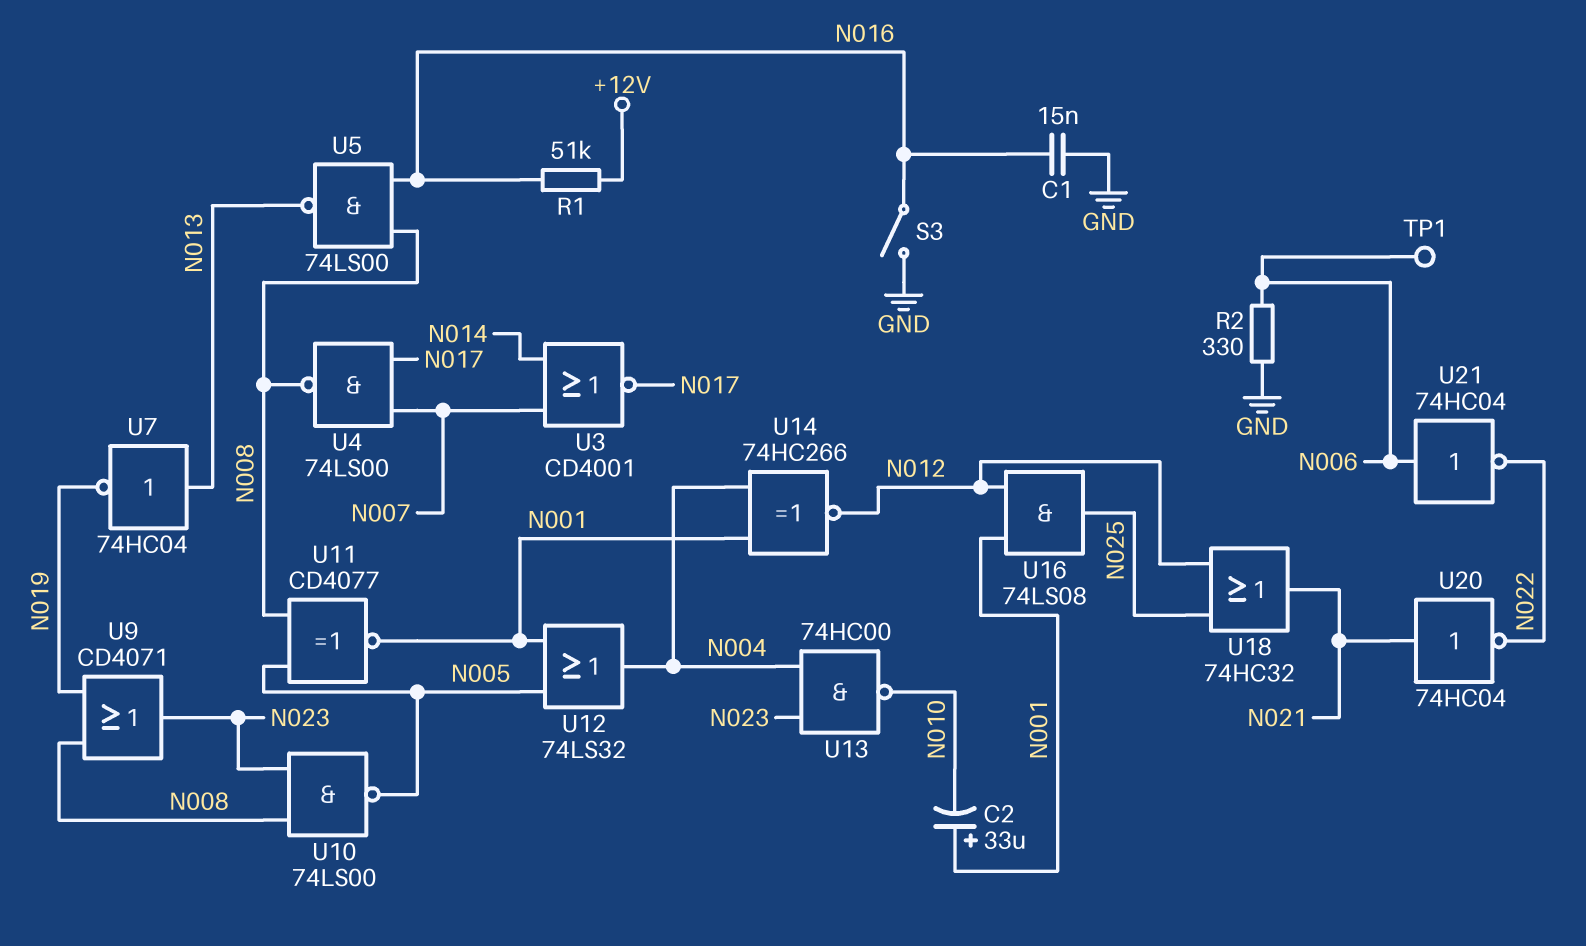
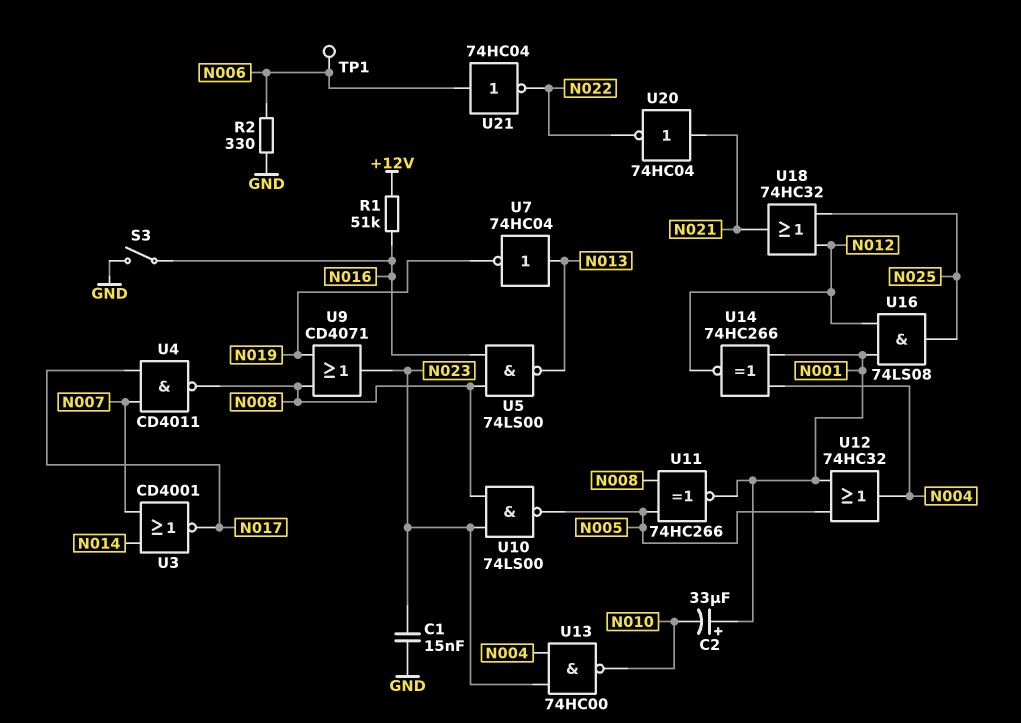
C1: 15nF (GND, N016) -> 15nF (GND, N023)
U4: NAND 74LS00 (in N007, in N017, out N008) -> NAND CD4011 (in N007, in N017, out N008)
U11: XNOR CD4077 (in N005, in N008, out N001) -> XNOR 74HC266 (in N005, in N008, out N001)
U12: OR 74LS32 (in N001, in N005, out N004) -> OR 74HC32 (in N001, in N005, out N004)

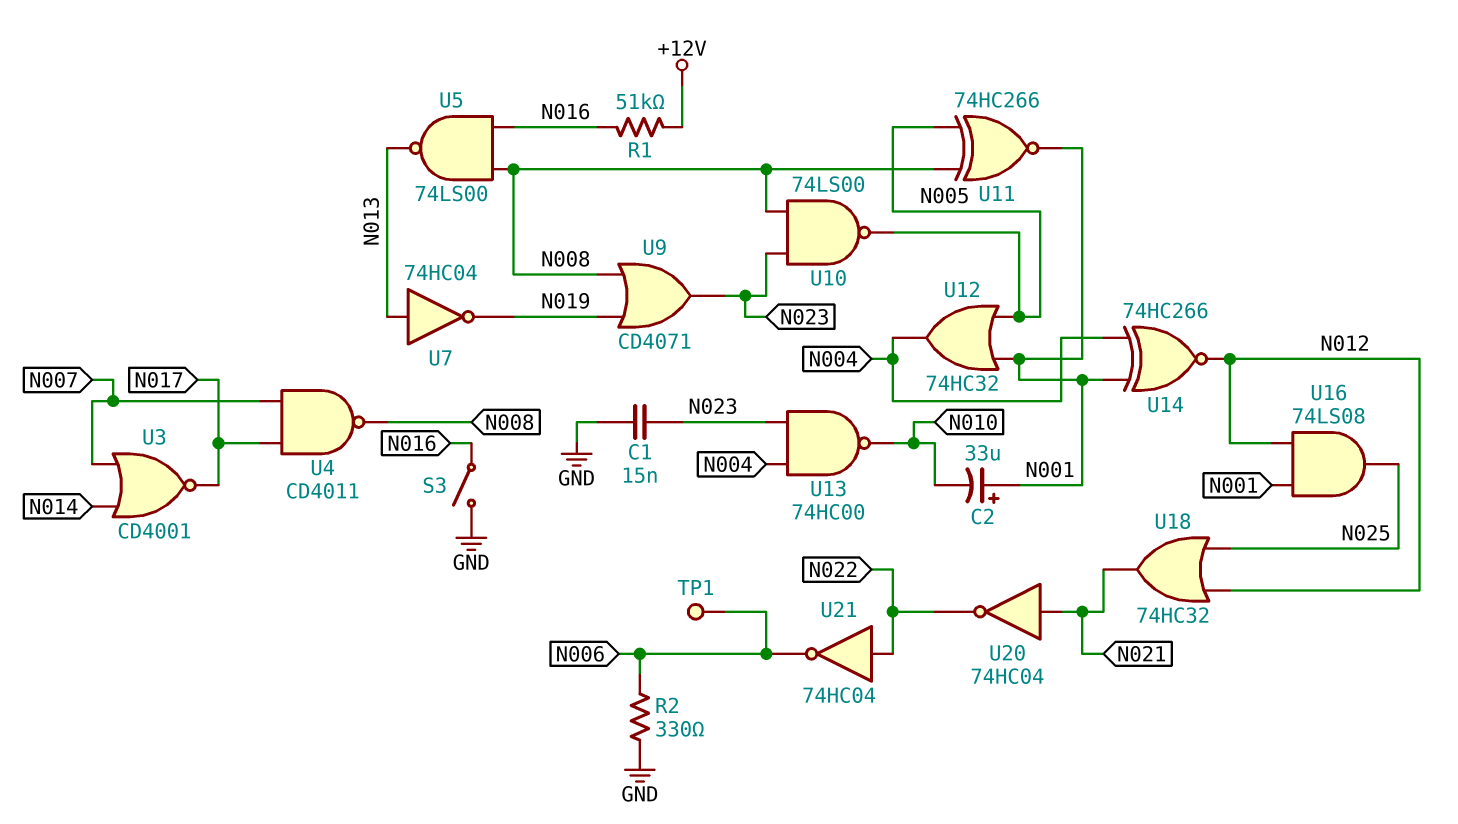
U21: NOT 74HC04 (in N006, out N022) -> NOT 74HC04 (in N022, out N006)

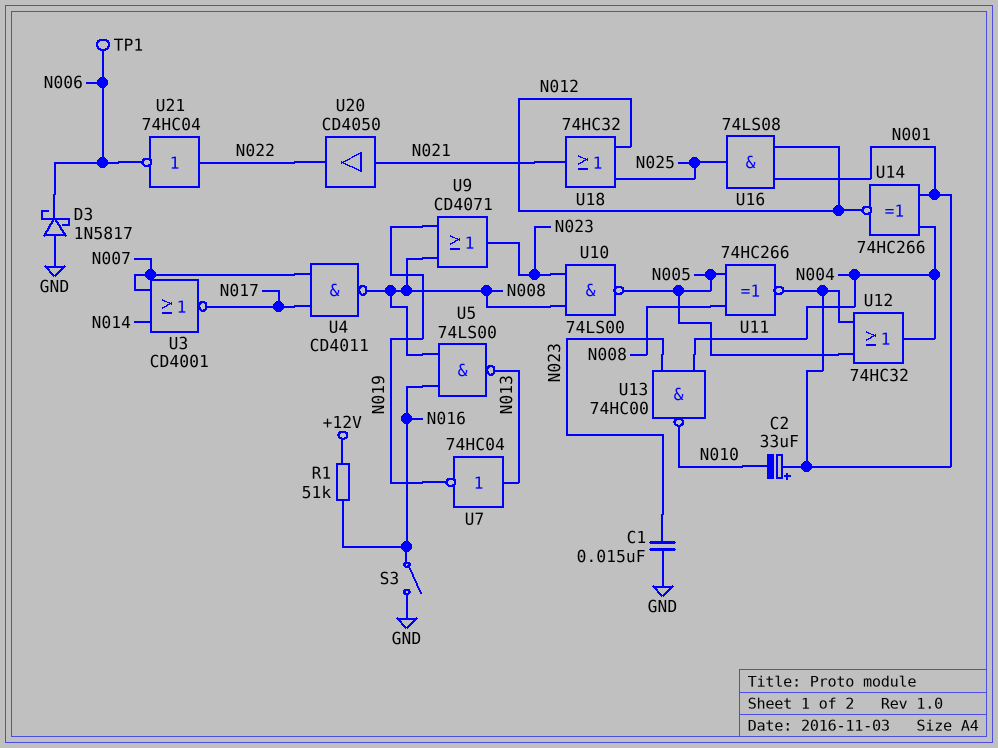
D3: none -> schottky 1N5817 (A GND, K N006)
R2: 330 (GND, N006) -> none
U20: NOT 74HC04 (in N021, out N022) -> buffer CD4050 (in N021, out N022)

